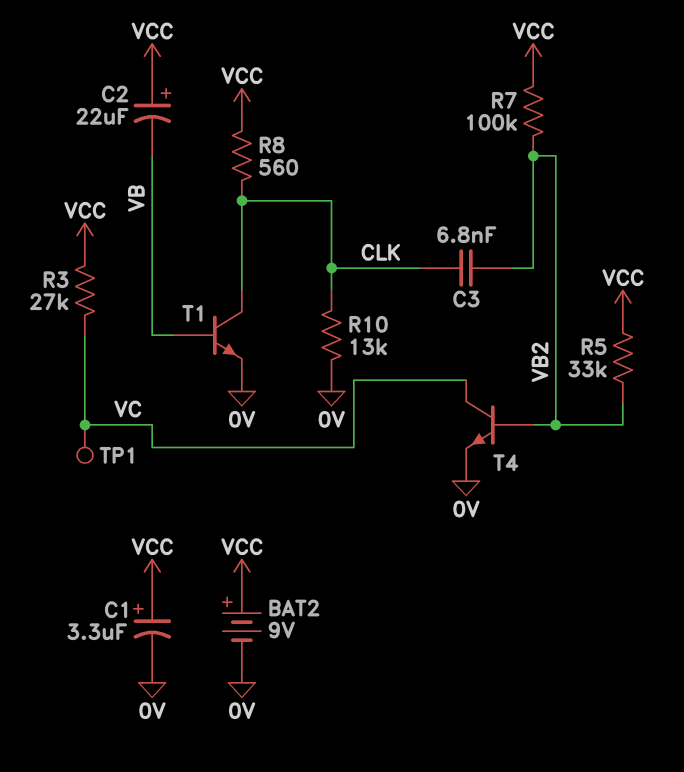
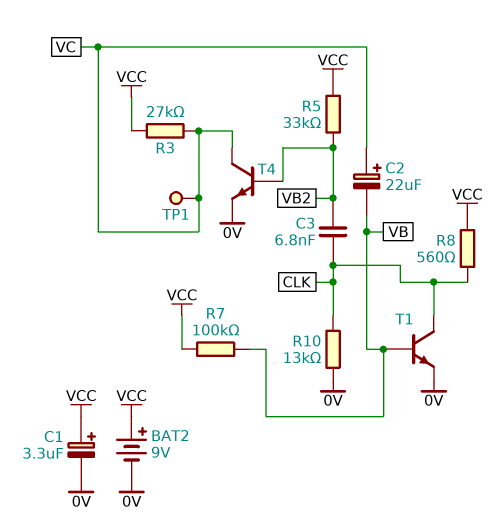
C2: 22uF (plus VCC, minus VB) -> 22uF (plus VC, minus VB)
R7: 100k (VB2, VCC) -> 100k (VB, VCC)

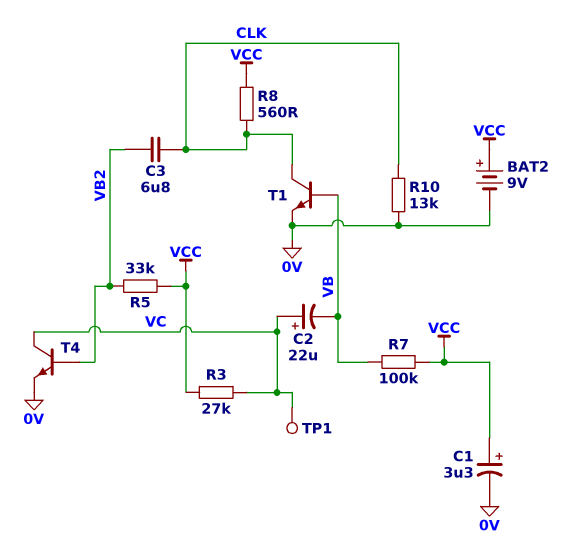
C3: 6.8nF (CLK, VB2) -> 6.8uF (CLK, VB2)

